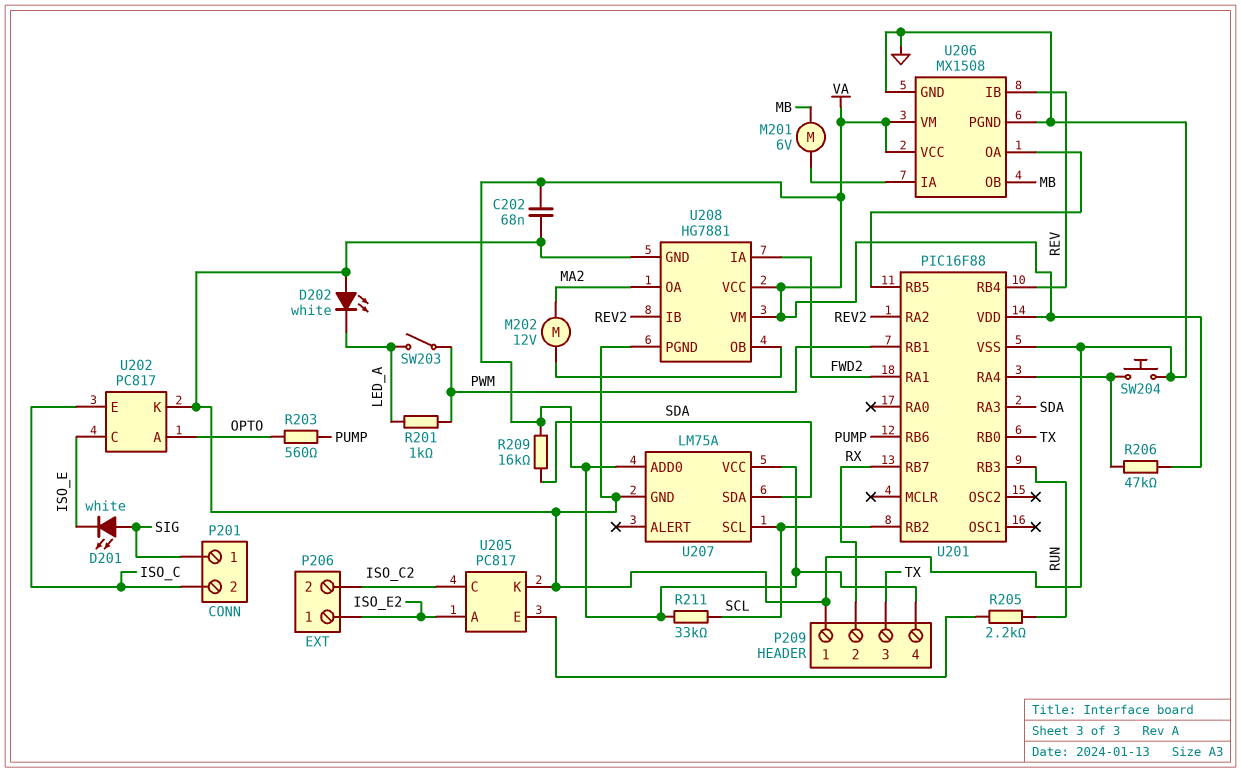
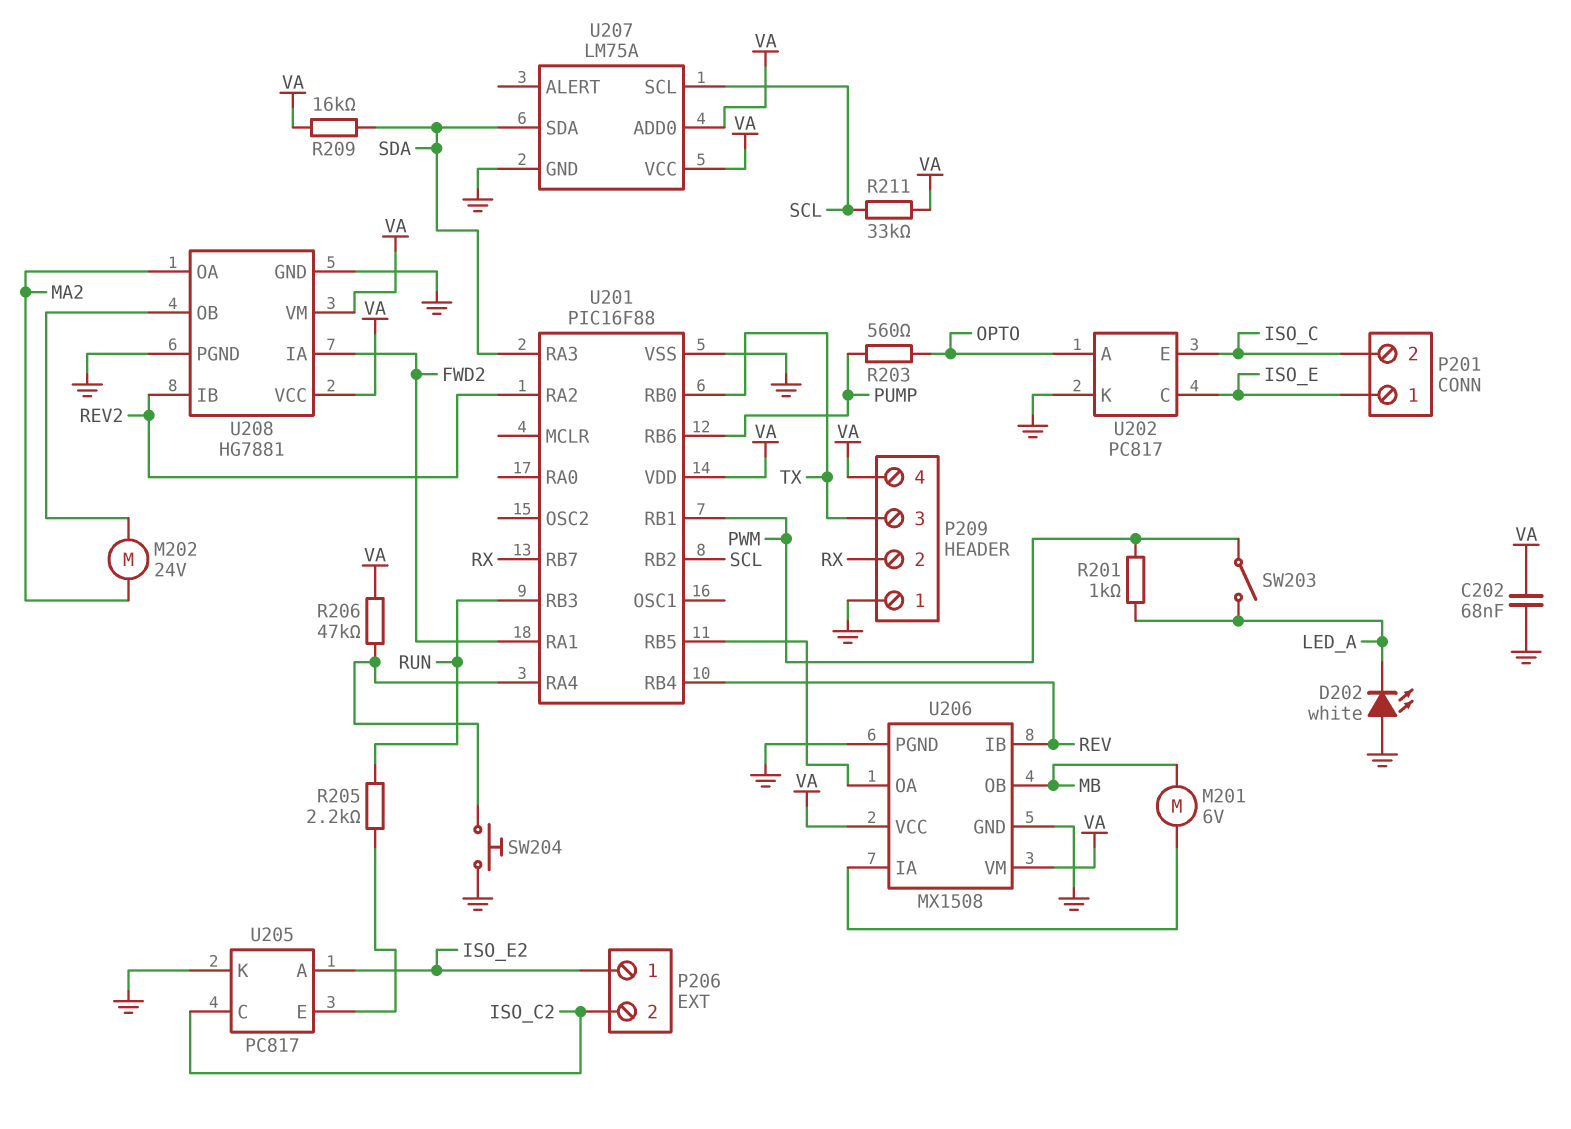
D201: LED white (A SIG, K ISO_E) -> none
M202: motor 12V (MA2, U208/OB) -> motor 24V (MA2, U208/OB)
P201 pin 1: SIG -> ISO_E

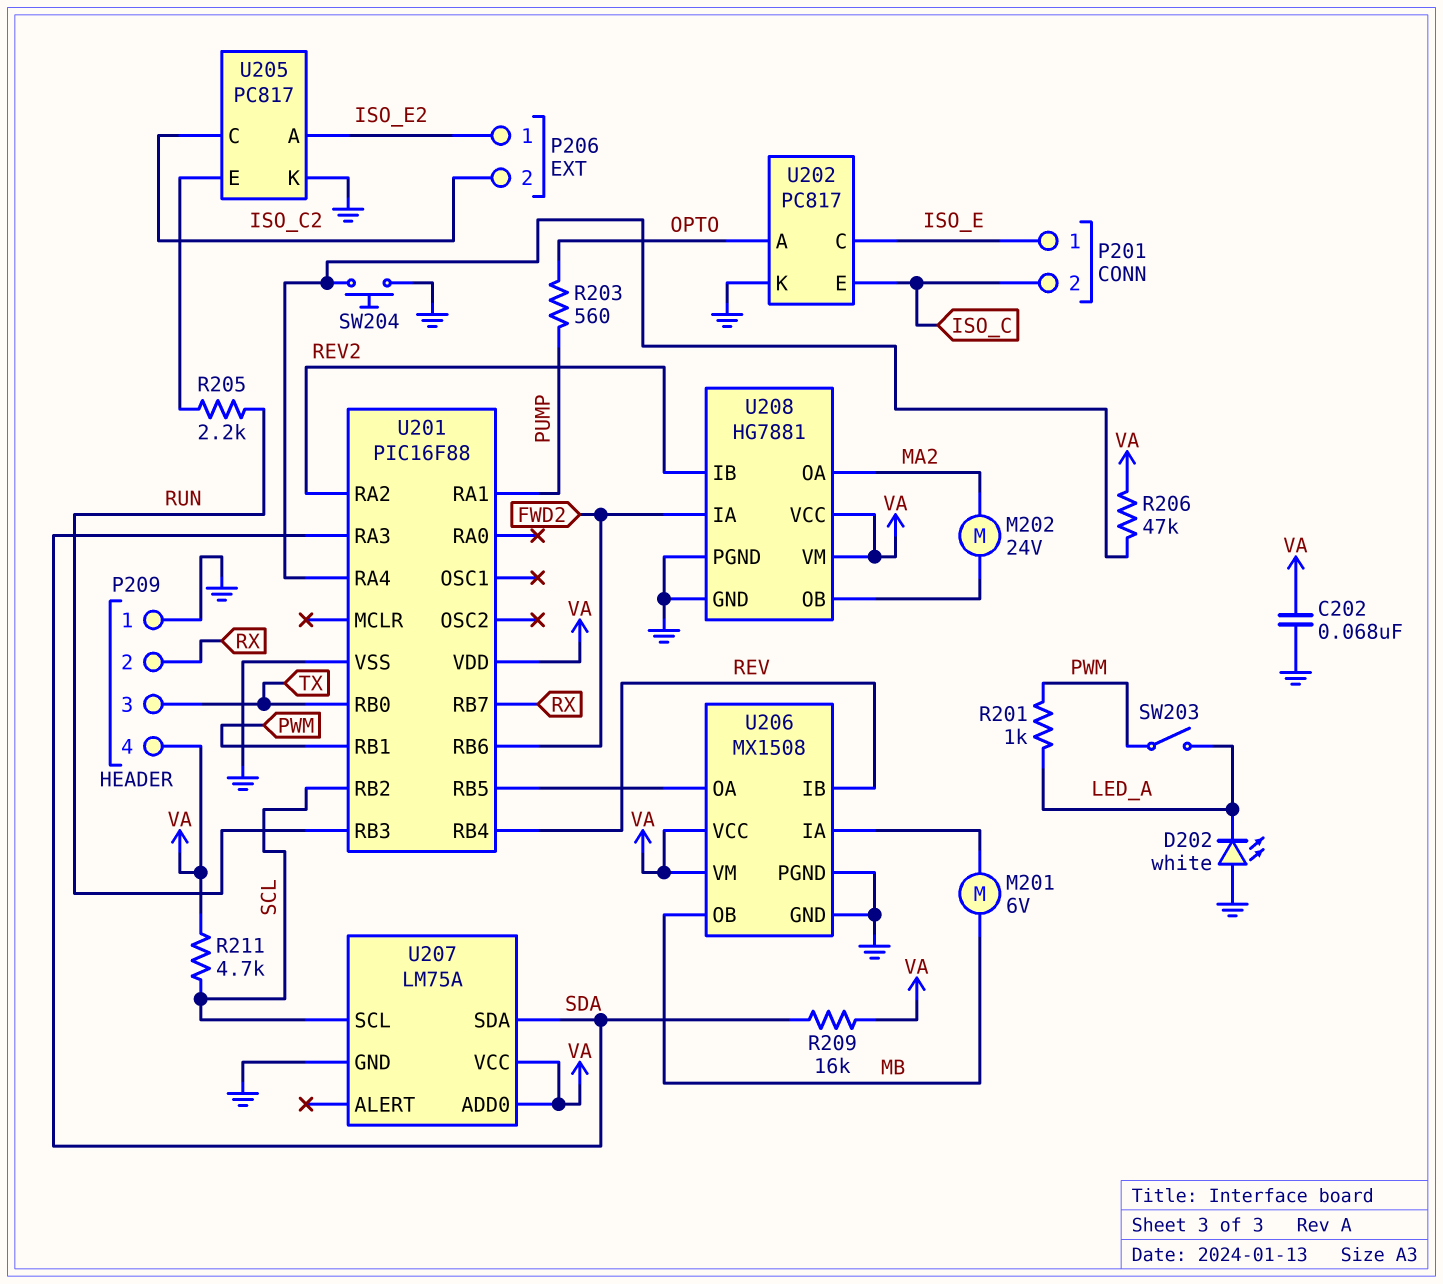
R211: 33k (SCL, VA) -> 4.7k (SCL, VA)
U201 pin RA1: FWD2 -> PUMP
U201 pin RB6: PUMP -> FWD2

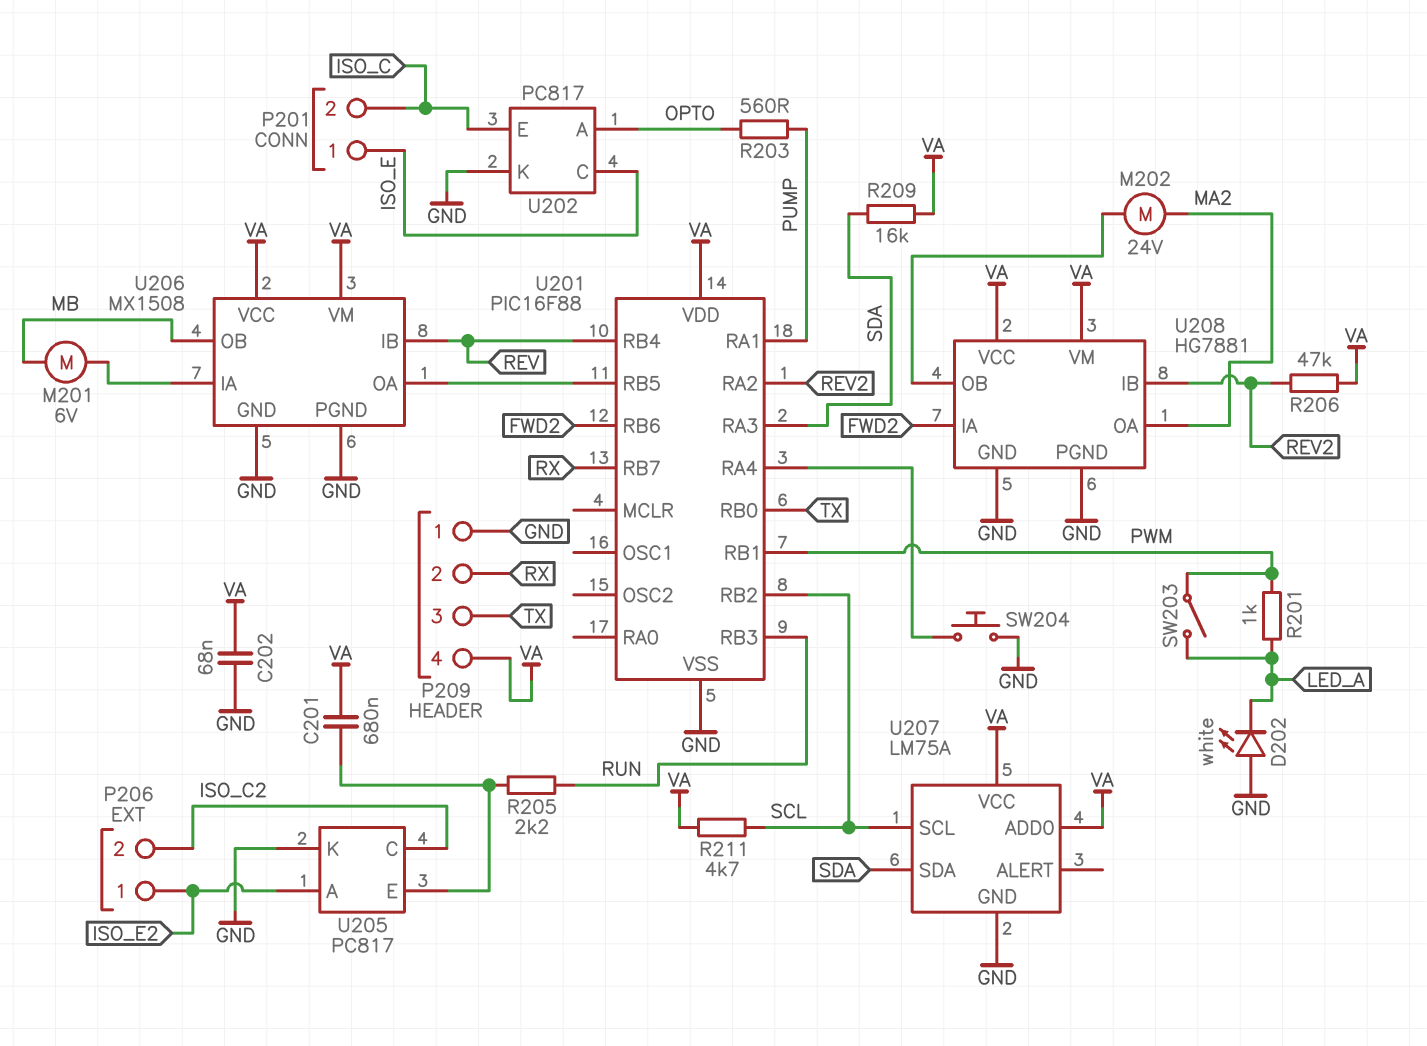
C201: none -> 680nF (U205/E, VA)
R206: 47k (U201/RA4, VA) -> 47k (REV2, VA)

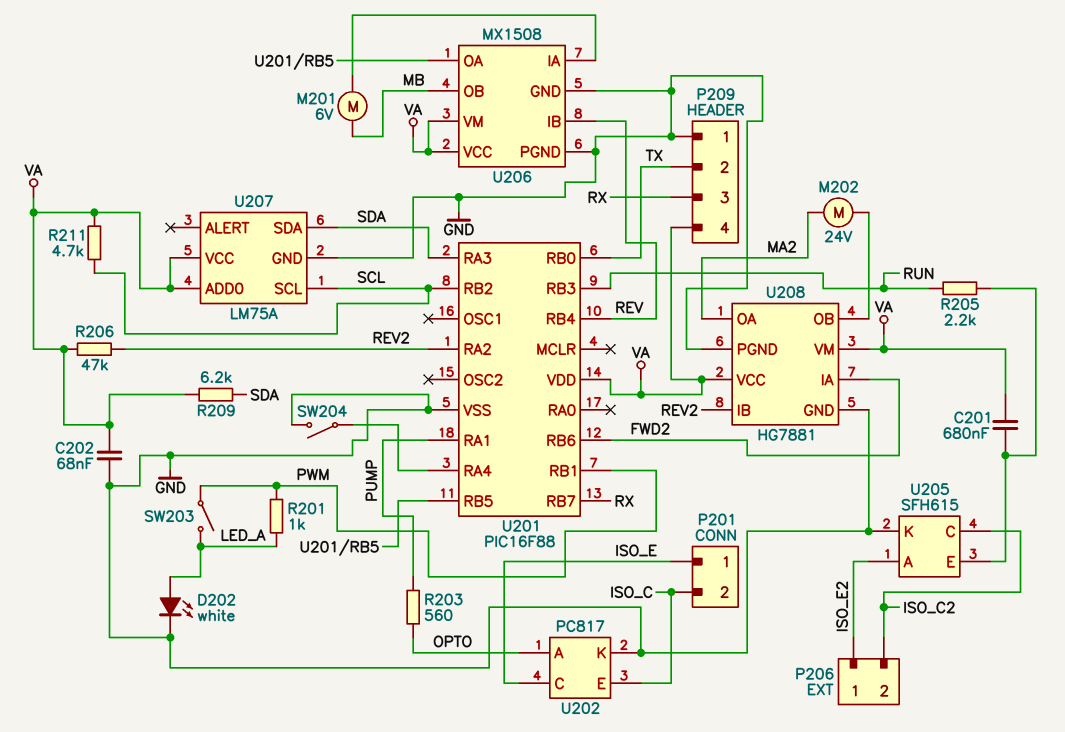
D202: LED white (A GND, K LED_A) -> LED white (A LED_A, K GND)
P209 pin 2: RX -> TX
P209 pin 3: TX -> RX
R209: 16k (SDA, VA) -> 6.2k (SDA, VA)
SW204: button (GND, U201/RA4) -> switch (GND, U201/RA4)
U205: PC817 -> SFH615

